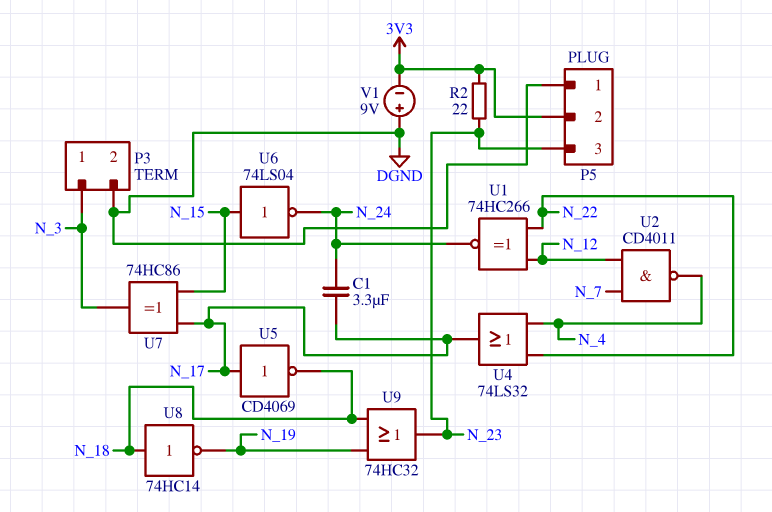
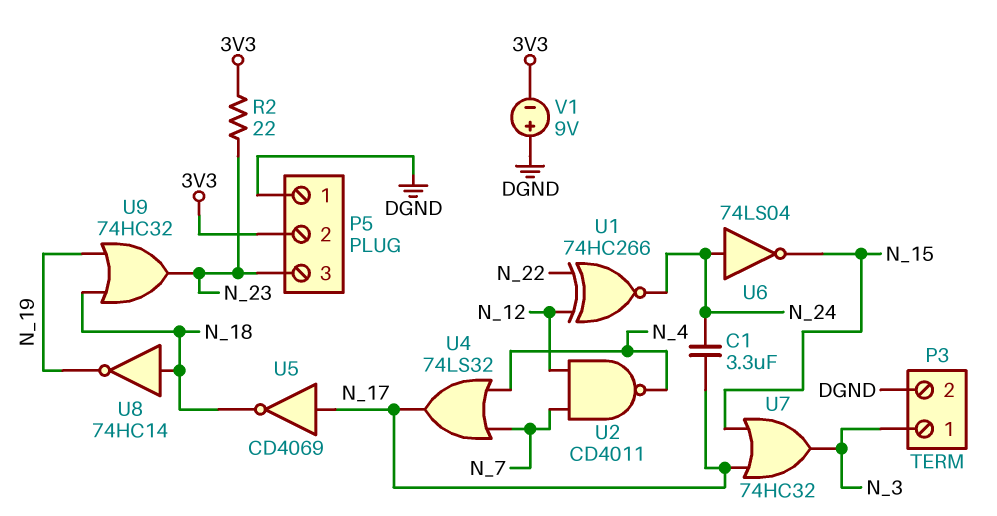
U4: OR 74LS32 (in N_4, in N_22, out N_17) -> OR 74LS32 (in N_4, in N_7, out N_17)
U6: NOT 74LS04 (in N_15, out N_24) -> NOT 74LS04 (in N_24, out N_15)
U7: XOR 74HC86 (in N_15, in N_17, out N_3) -> OR 74HC32 (in N_15, in N_17, out N_3)

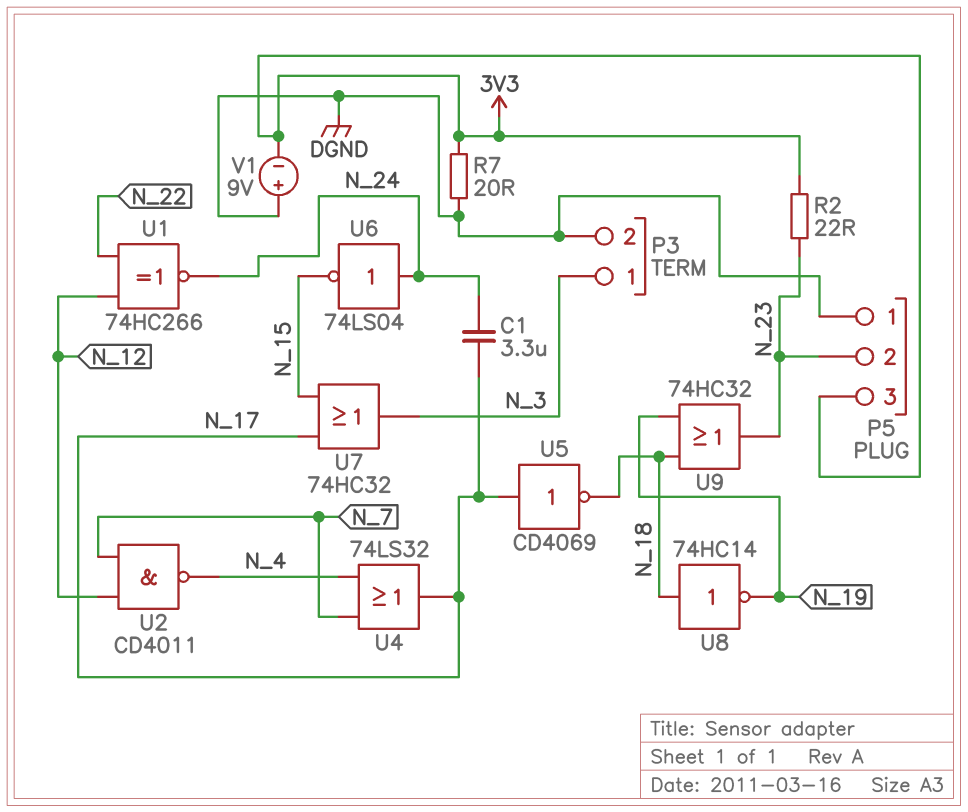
P5 pin 2: 3V3 -> N_23
P5 pin 3: N_23 -> 3V3
R7: none -> 20 (3V3, DGND)

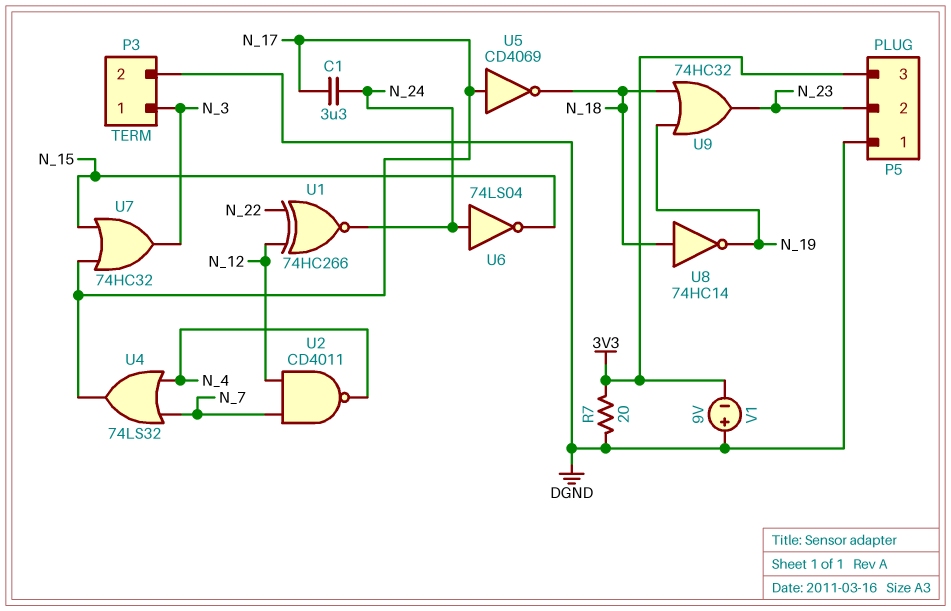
R2: 22 (3V3, N_23) -> none

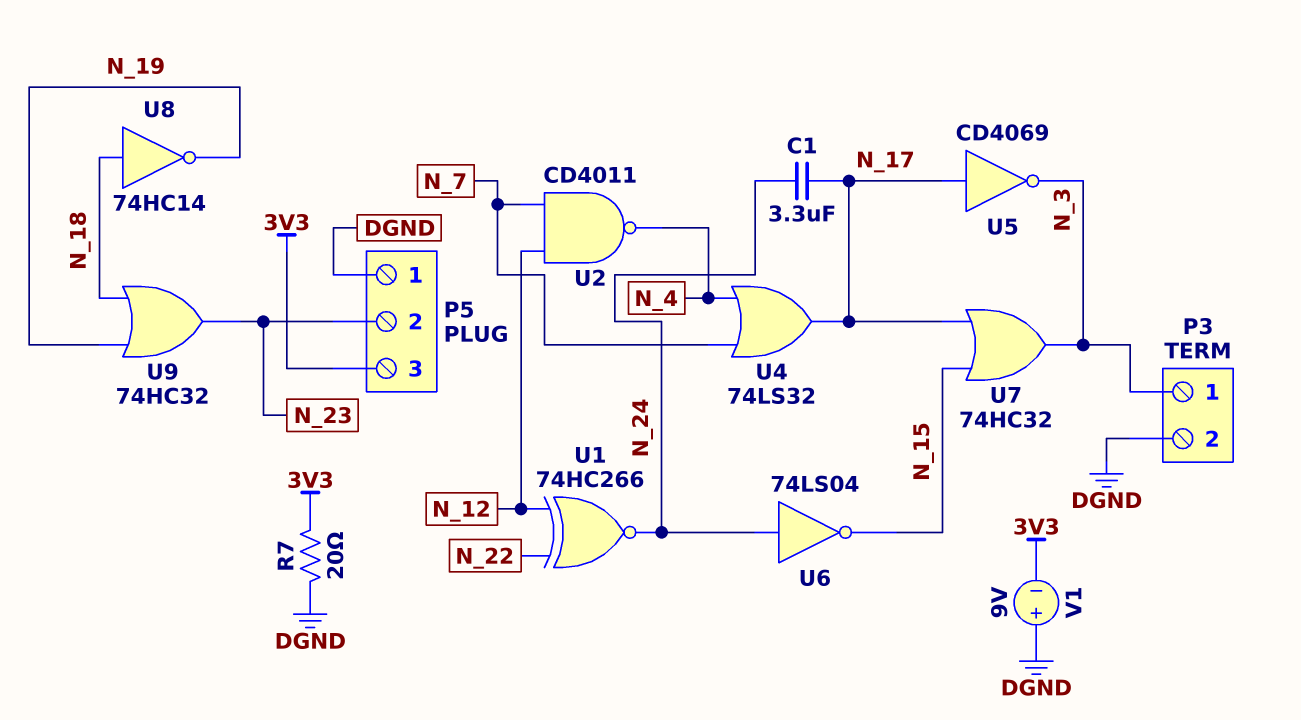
U5: NOT CD4069 (in N_17, out N_18) -> NOT CD4069 (in N_17, out N_3)

